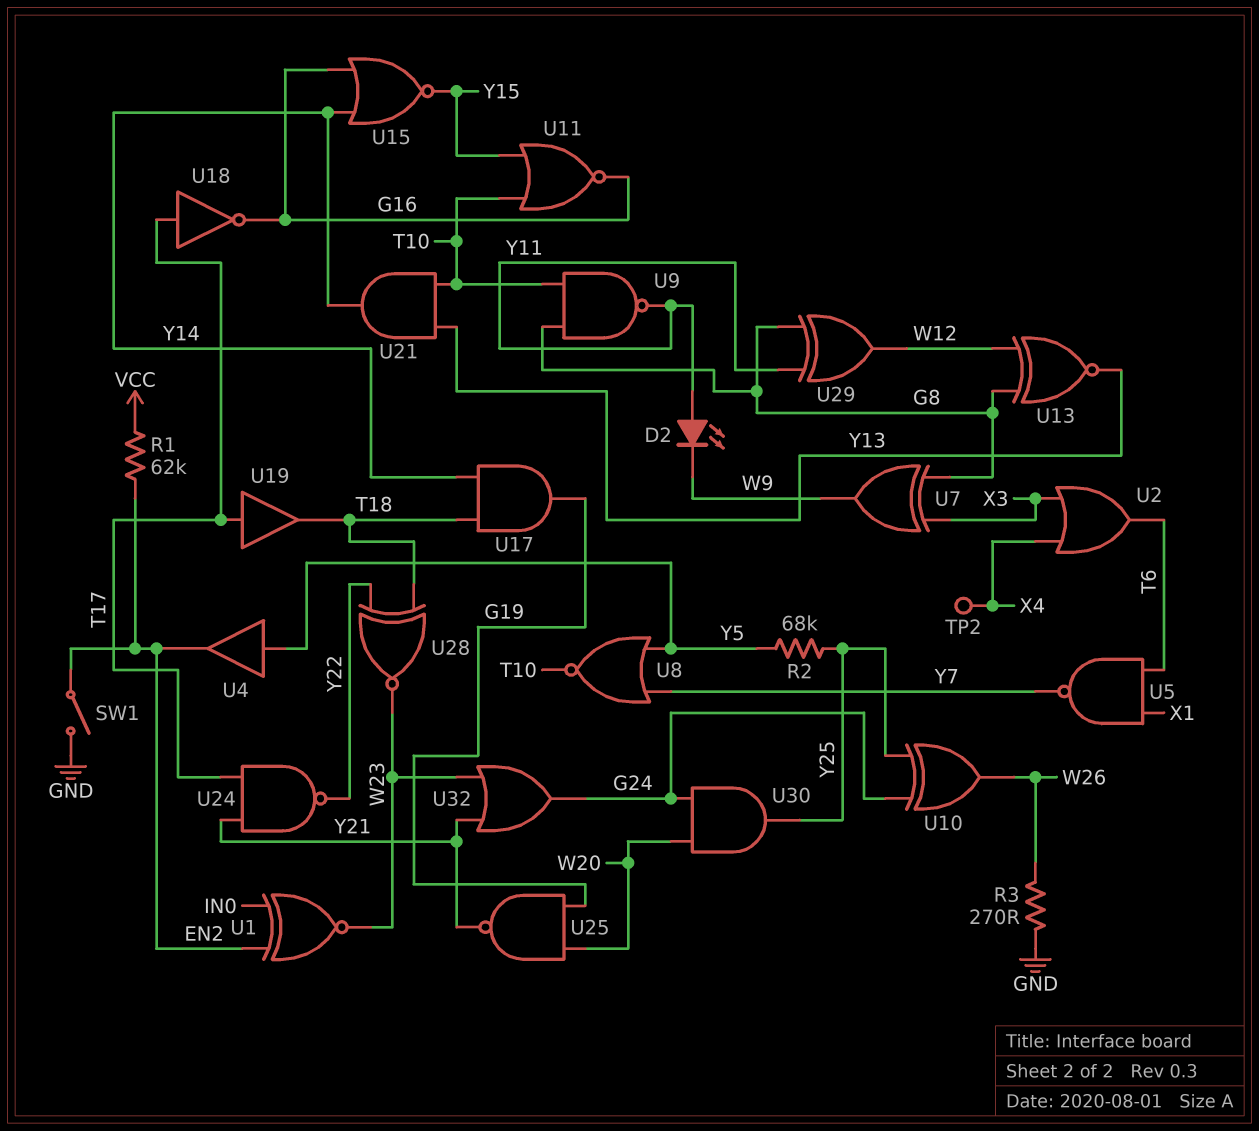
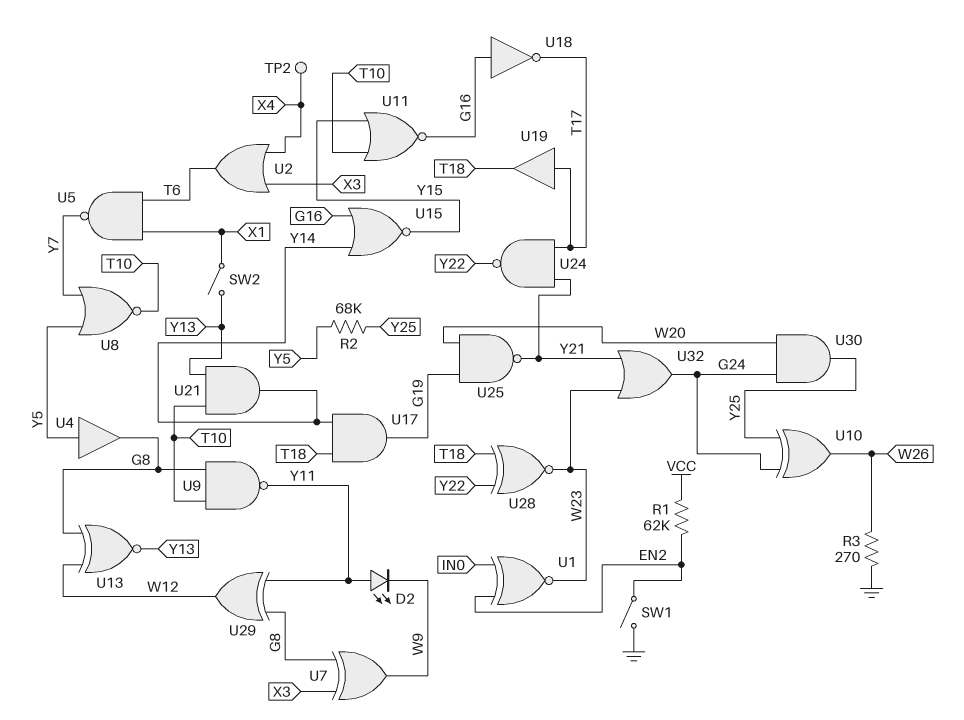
SW2: none -> switch (X1, Y13)
U4: buffer (in Y5, out EN2) -> buffer (in Y5, out G8)
U18: NOT (in T17, out G16) -> NOT (in G16, out T17)

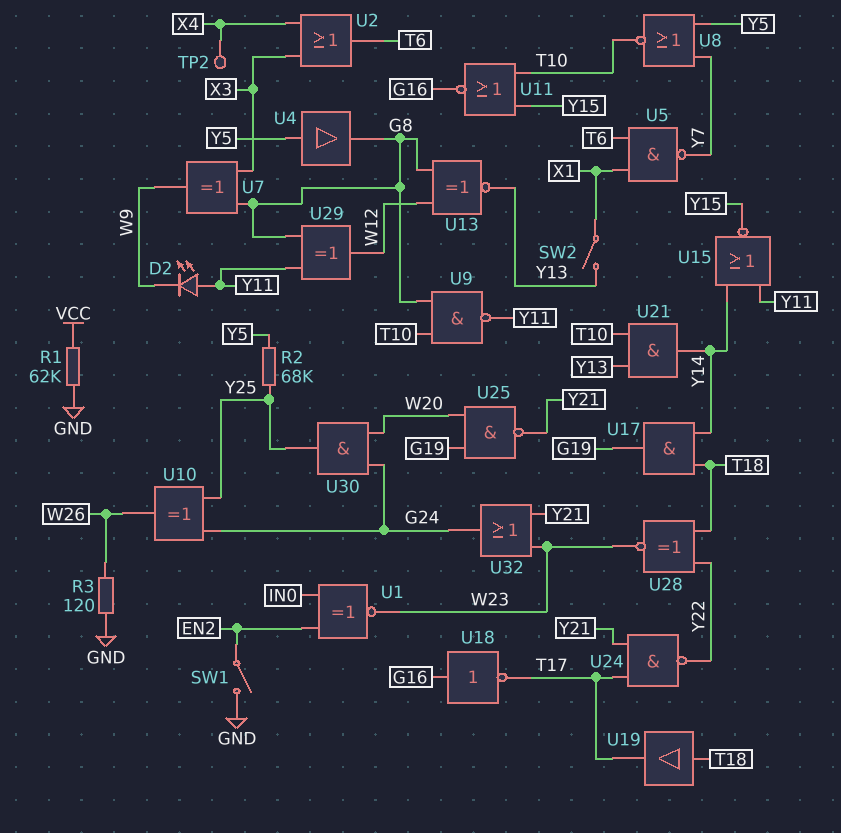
R1: 62k (EN2, VCC) -> 62k (GND, VCC)
R3: 270 (GND, W26) -> 120 (GND, W26)
U15: NOR (in G16, in Y14, out Y15) -> NOR (in Y11, in Y14, out Y15)
U19: buffer (in T17, out T18) -> buffer (in T18, out T17)

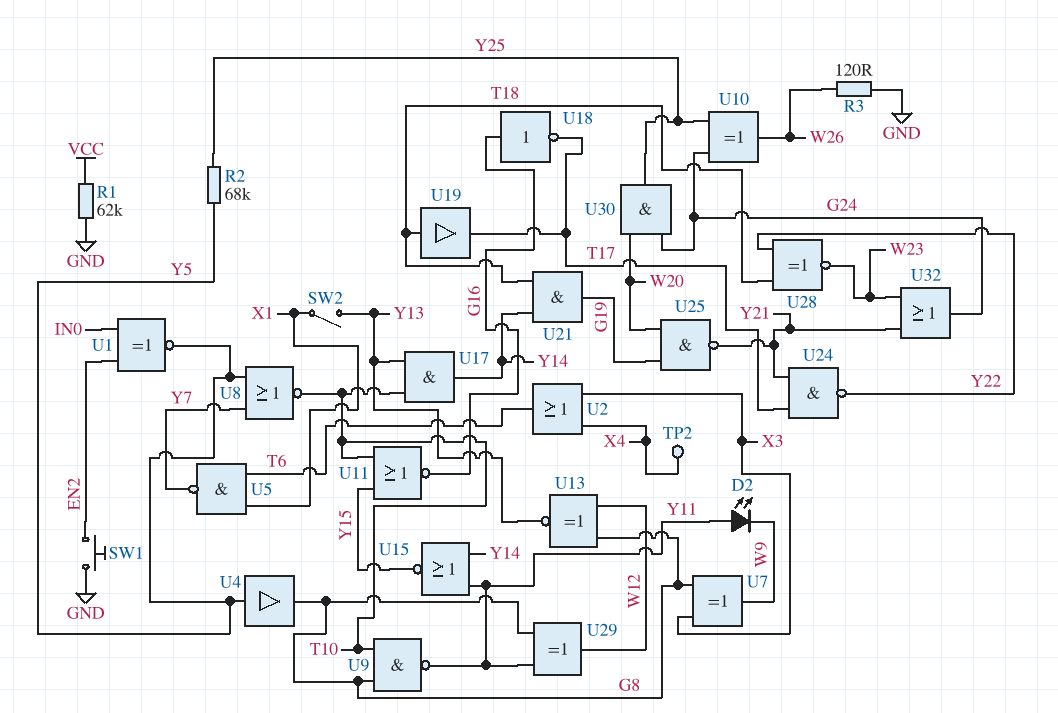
SW1: switch (EN2, GND) -> button (EN2, GND)
U1: XNOR (in EN2, in IN0, out W23) -> XNOR (in EN2, in IN0, out Y5)
U17: AND (in T18, in Y14, out G19) -> AND (in T10, in Y13, out Y14)
U21: AND (in T10, in Y13, out Y14) -> AND (in T18, in Y14, out G19)

